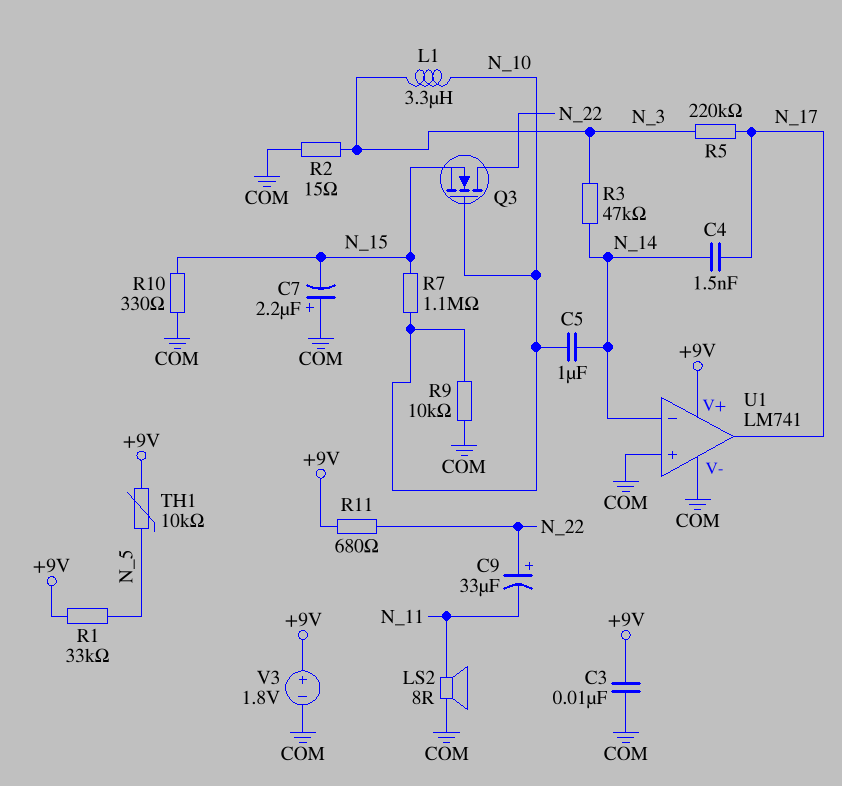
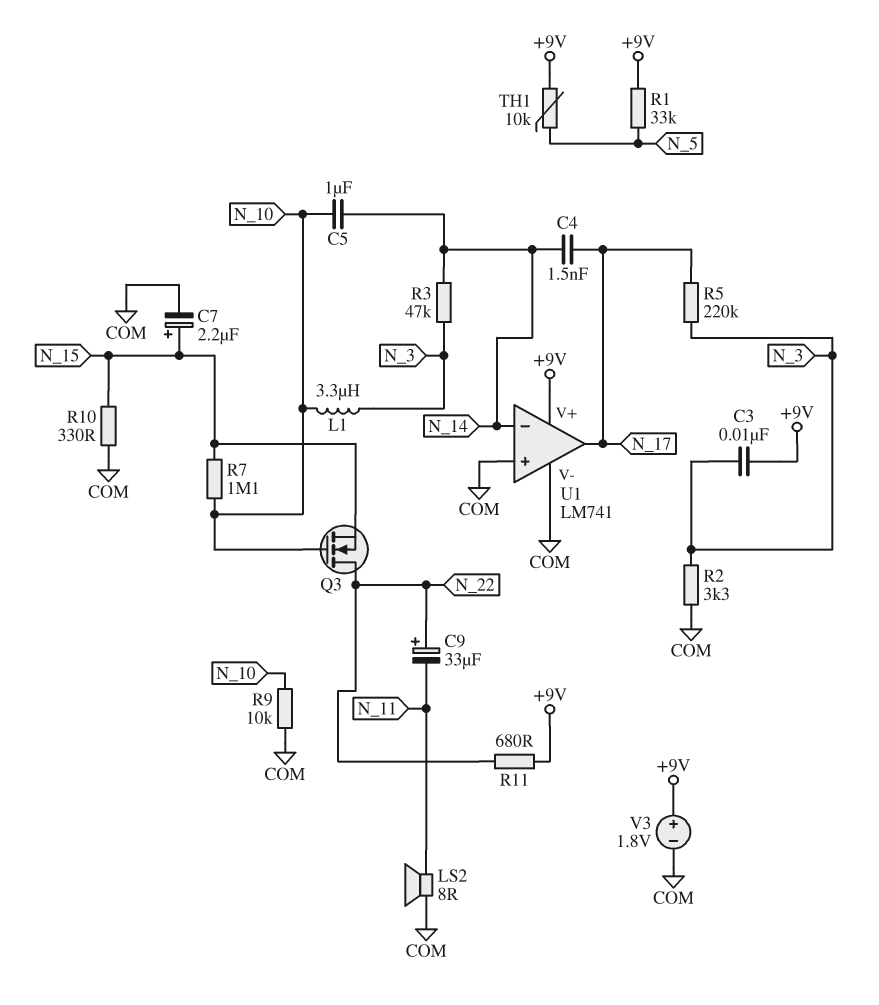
C3: 10nF (+9V, COM) -> 10nF (+9V, N_3)
C7: 2.2uF (plus COM, minus N_15) -> 2.2uF (plus N_15, minus COM)
R2: 15 (COM, N_3) -> 3.3k (COM, N_3)

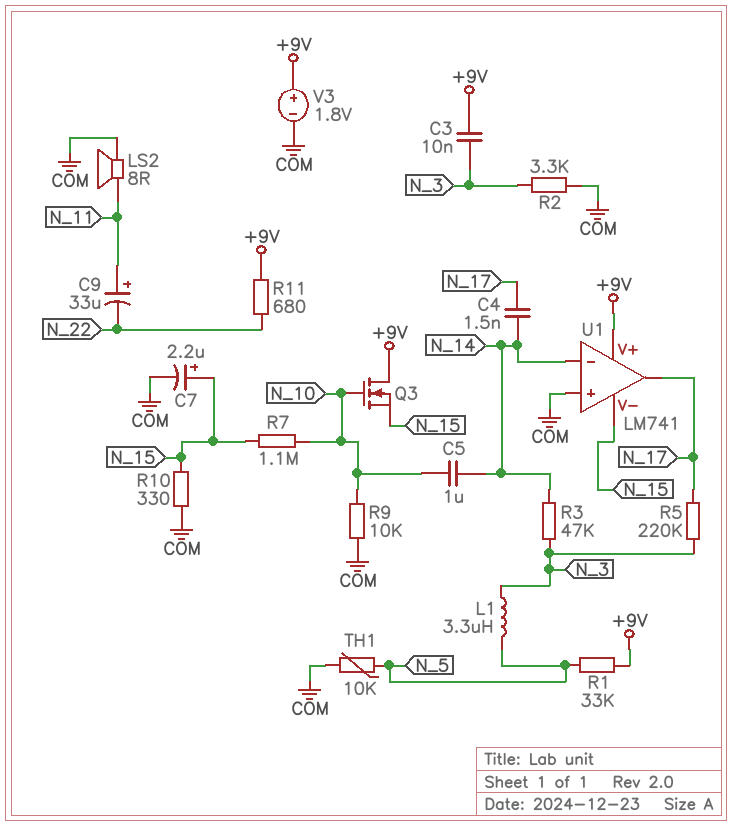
C9: 33uF (plus N_22, minus N_11) -> 33uF (plus N_11, minus N_22)
L1: 3.3uH (N_3, N_10) -> 3.3uH (N_3, N_5)
Q3: NMOS (G N_10, D N_22, S N_15) -> NMOS (G N_10, D +9V, S N_15)
TH1: 10k (+9V, N_5) -> 10k (COM, N_5)
U1 pin V-: COM -> N_15

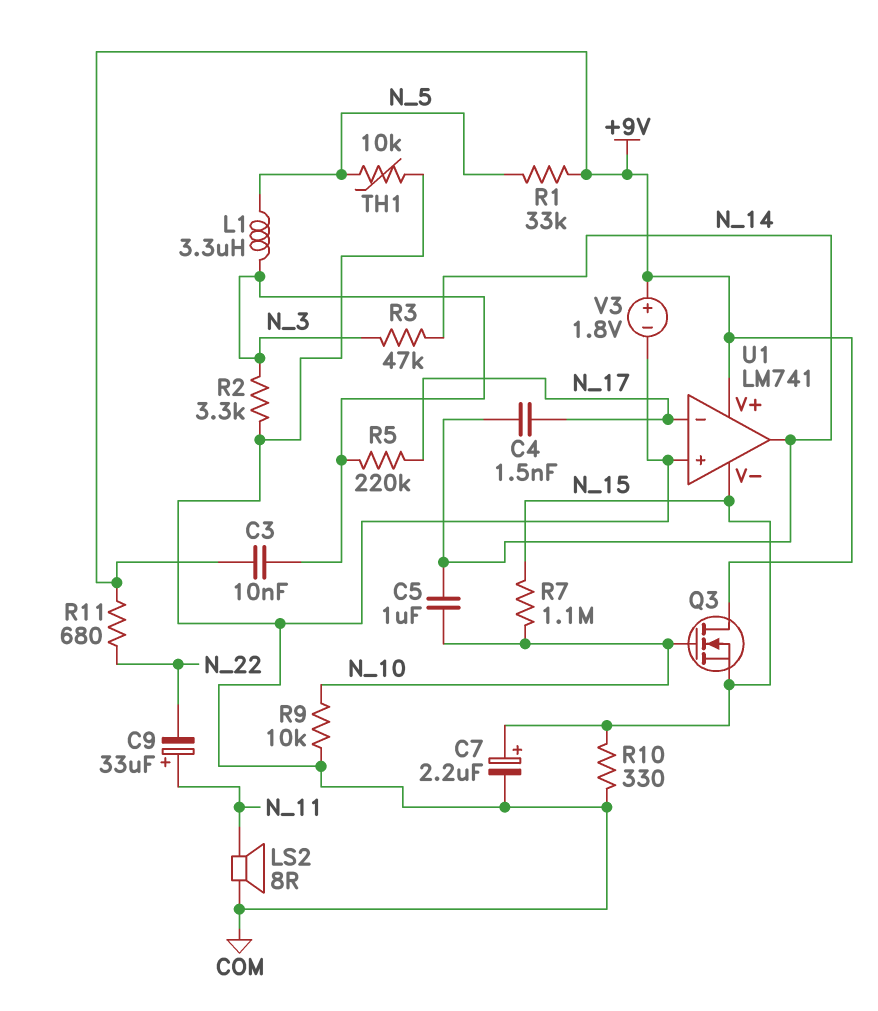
U1 pin in-: N_14 -> N_17
U1 pin out: N_17 -> N_14

